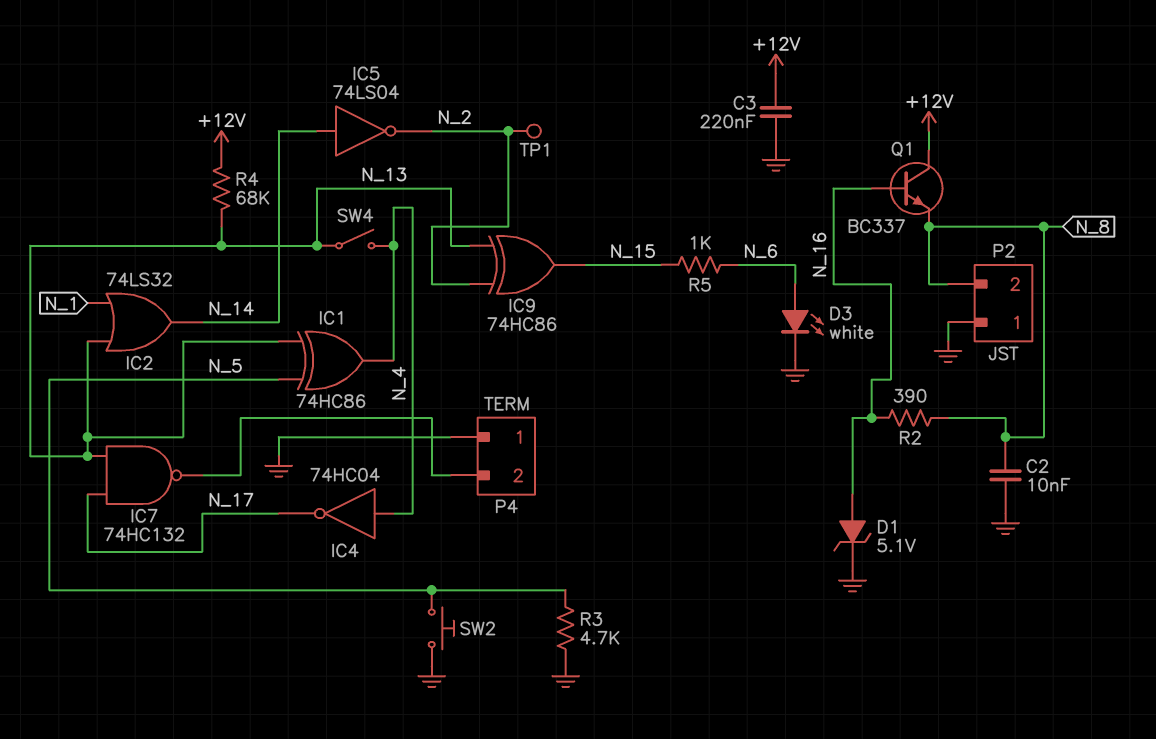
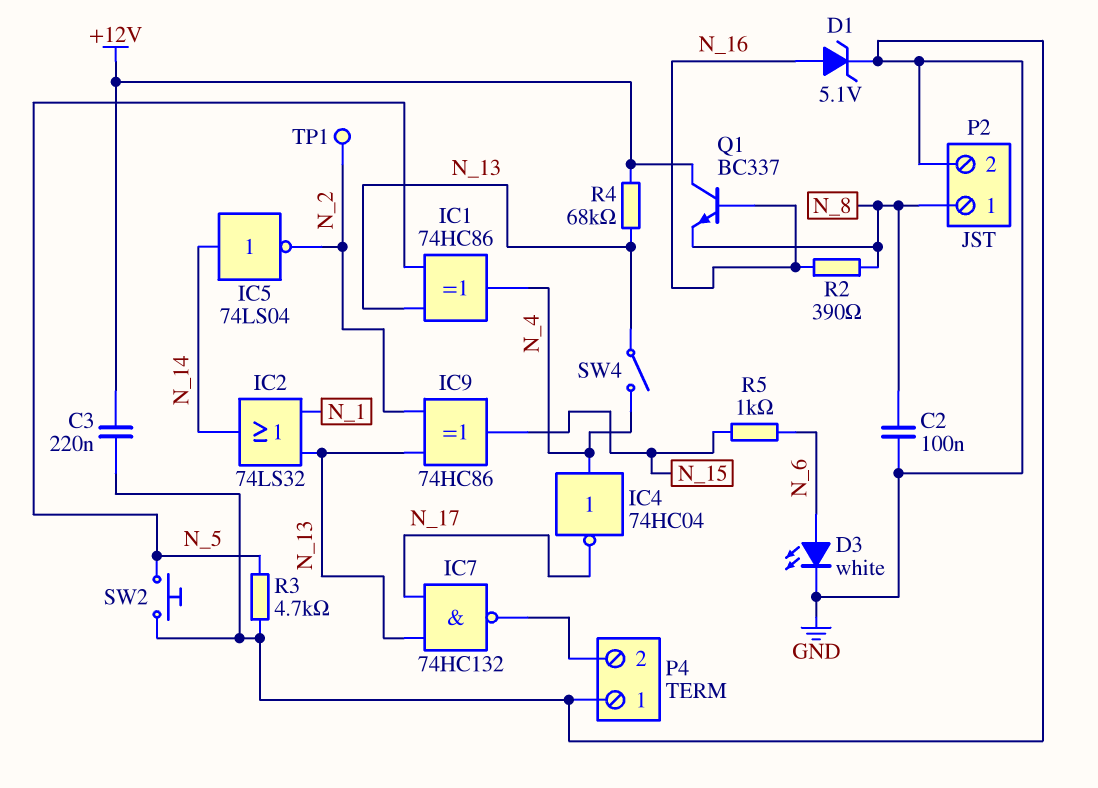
C2: 10nF (GND, N_8) -> 100nF (GND, N_8)
P2 pin 1: GND -> N_8
P2 pin 2: N_8 -> GND

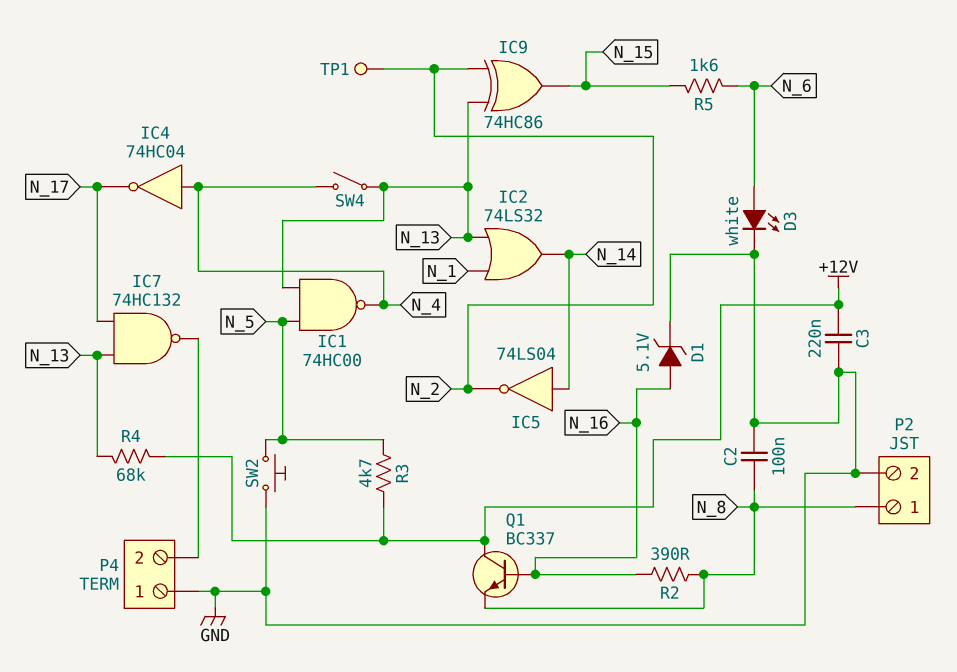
IC1: XOR 74HC86 (in N_5, in N_13, out N_4) -> NAND 74HC00 (in N_5, in N_13, out N_4)
R3: 4.7k (GND, N_5) -> 4.7k (+12V, N_5)
R5: 1k (N_6, N_15) -> 1.6k (N_6, N_15)

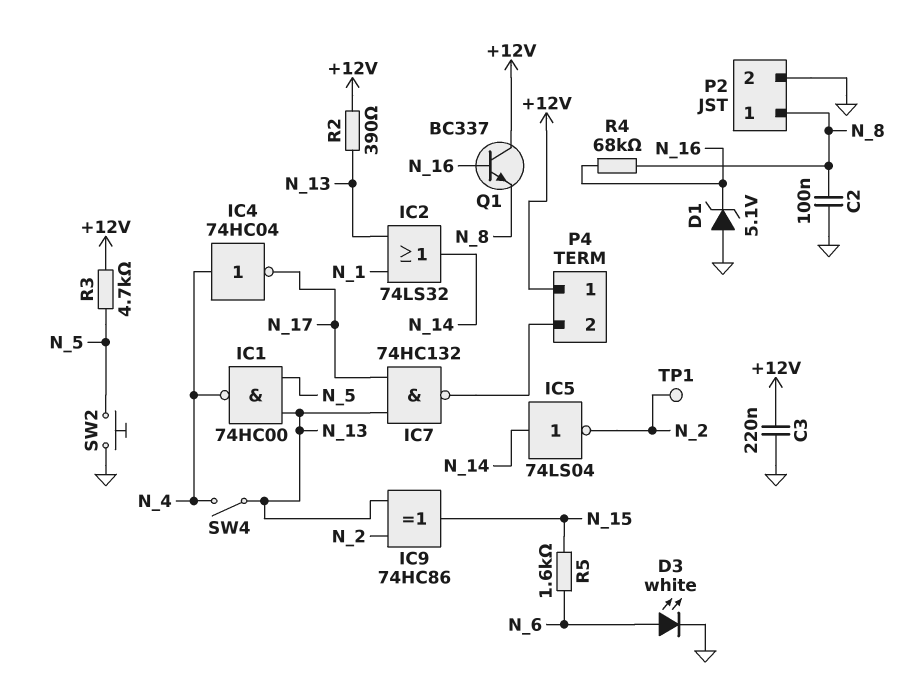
D1: zener 5.1V (A N_16, K GND) -> zener 5.1V (A GND, K N_16)
P4 pin 1: GND -> +12V
R2: 390 (N_8, N_16) -> 390 (+12V, N_13)
R4: 68k (+12V, N_13) -> 68k (N_8, N_16)

